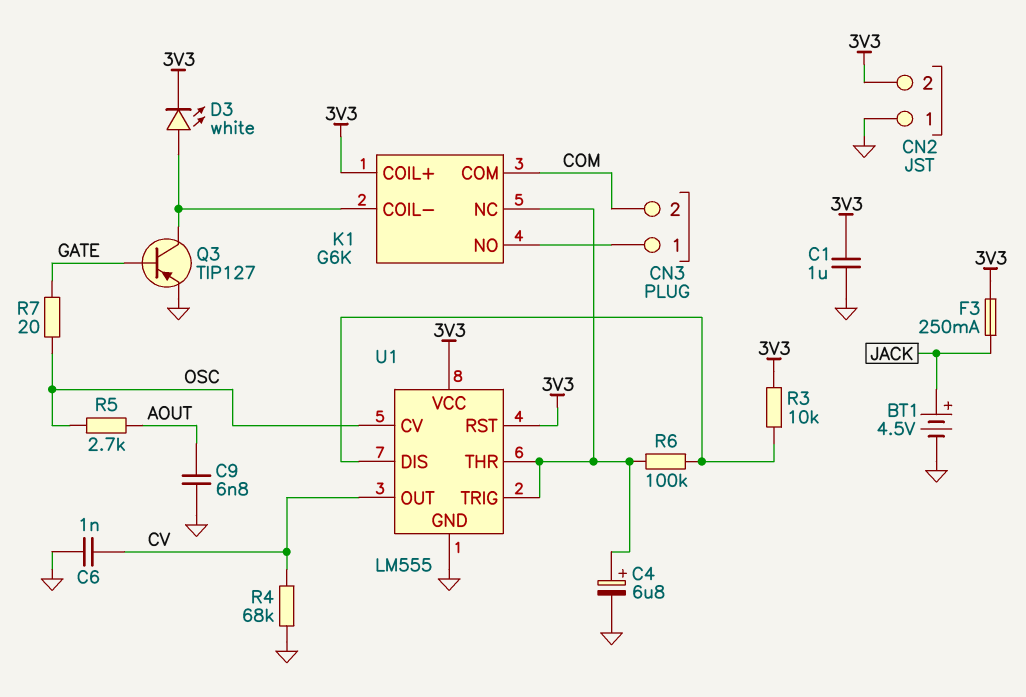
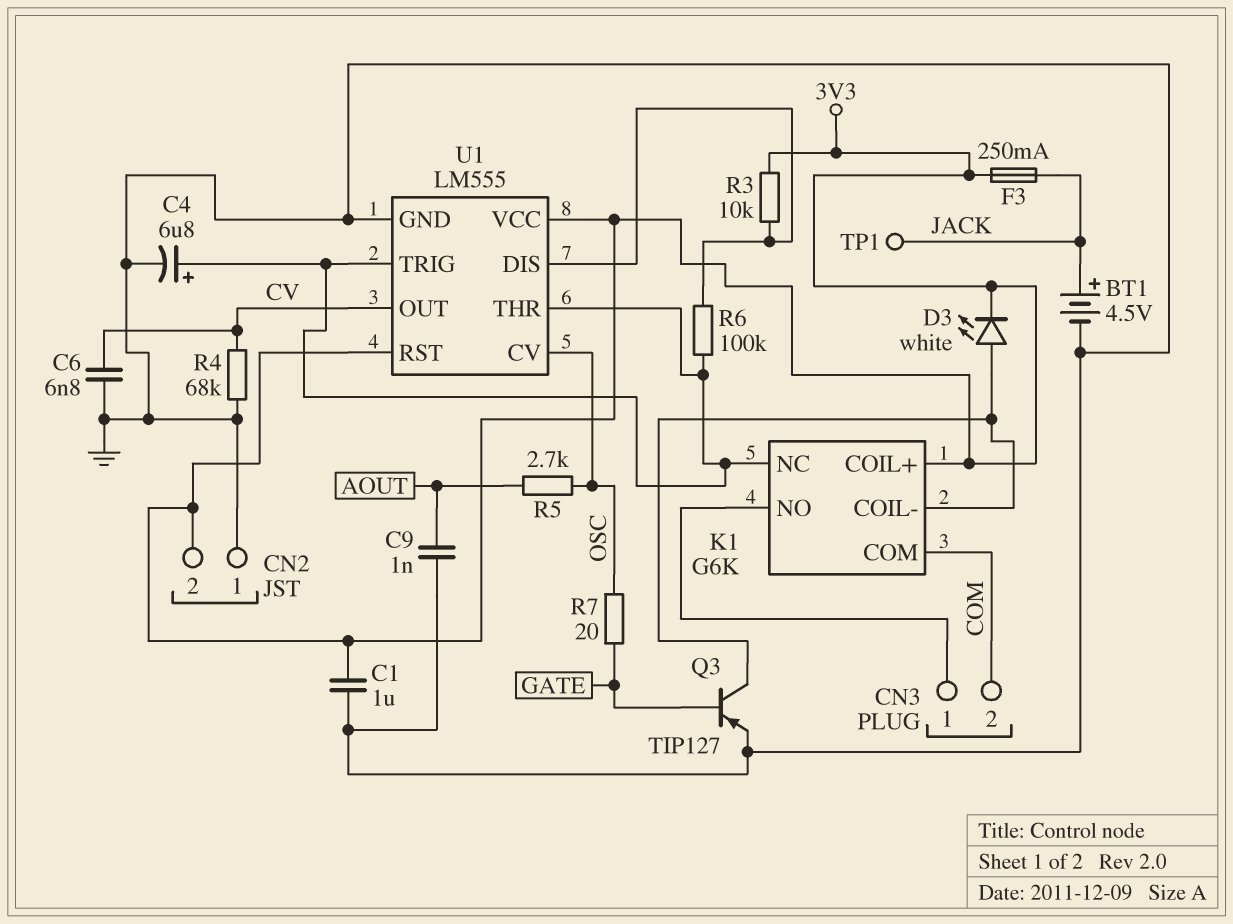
C6: 1nF (CV, GND) -> 6.8nF (CV, GND)
C9: 6.8nF (AOUT, GND) -> 1nF (AOUT, GND)
TP1: none -> test point (JACK)

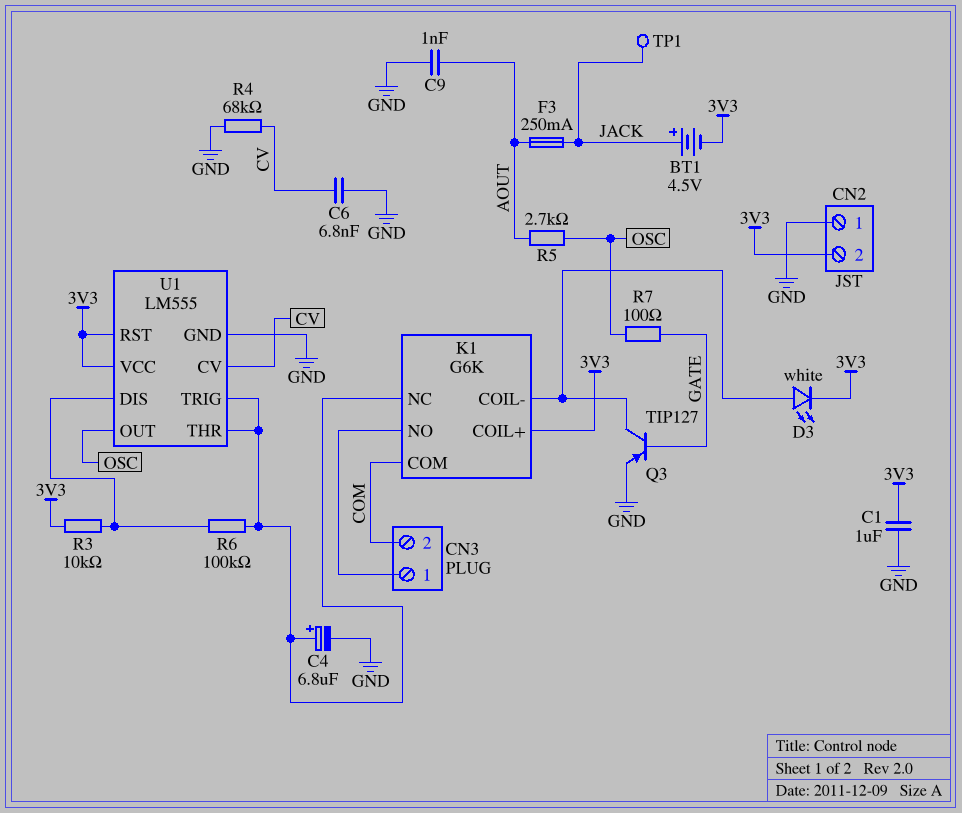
BT1: 4.5V (plus JACK, minus GND) -> 4.5V (plus JACK, minus 3V3)
F3: 250mA (3V3, JACK) -> 250mA (AOUT, JACK)
R7: 20 (GATE, OSC) -> 100 (GATE, OSC)
U1 pin CV: OSC -> CV
U1 pin OUT: CV -> OSC

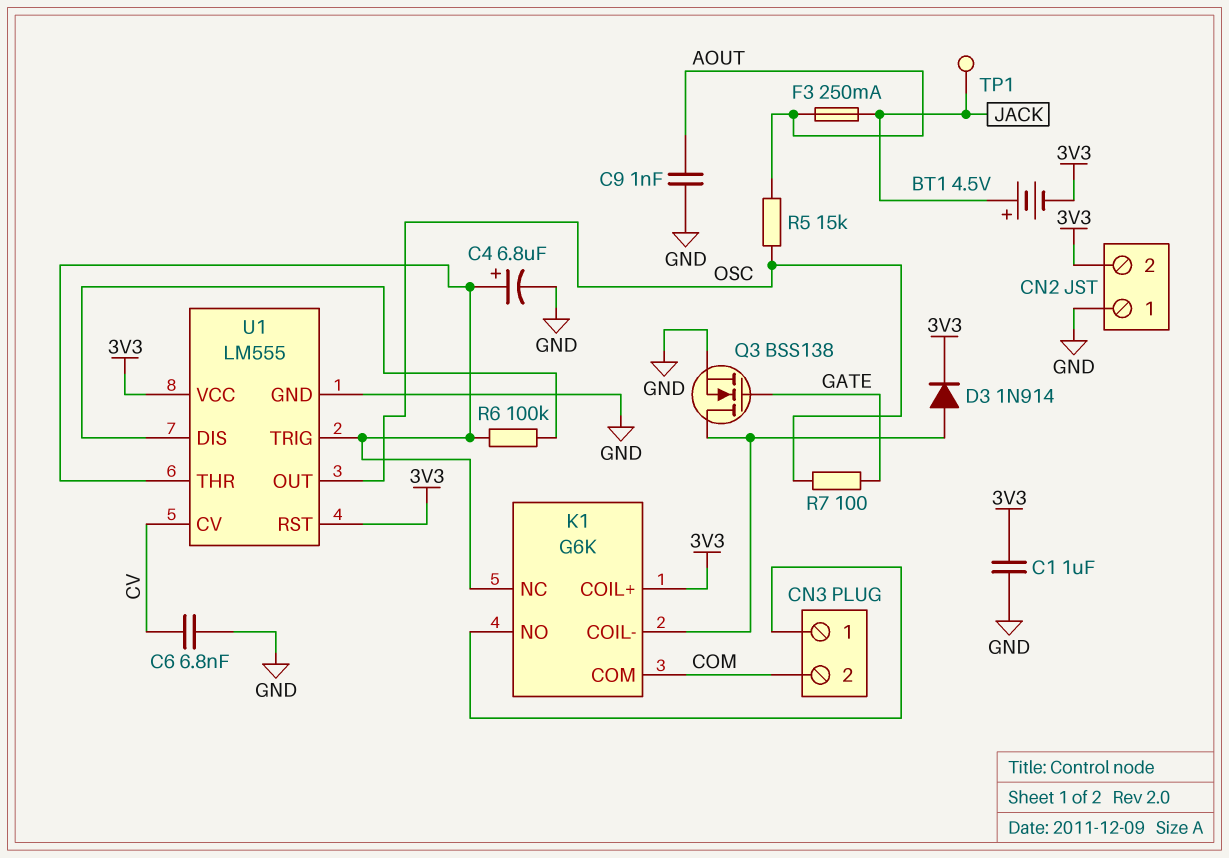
D3: LED white (A K1/COIL-, K 3V3) -> diode 1N914 (A K1/COIL-, K 3V3)
Q3: PNP TIP127 (B GATE, C K1/COIL-, E GND) -> NMOS BSS138 (G GATE, D K1/COIL-, S GND)
R3: 10k (3V3, U1/DIS) -> none
R4: 68k (CV, GND) -> none
R5: 2.7k (AOUT, OSC) -> 15k (AOUT, OSC)

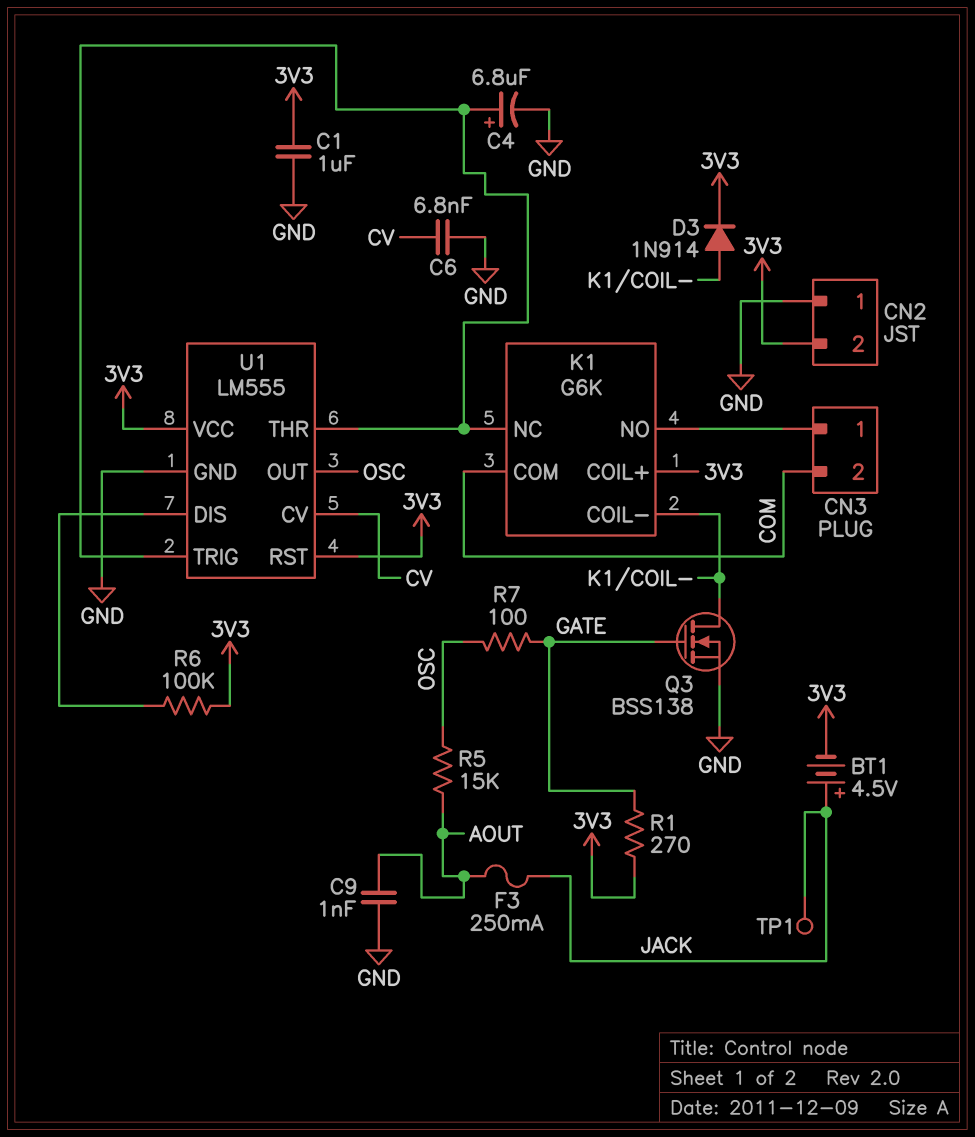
R1: none -> 270 (3V3, GATE)
R6: 100k (K1/NC, U1/DIS) -> 100k (3V3, U1/DIS)

